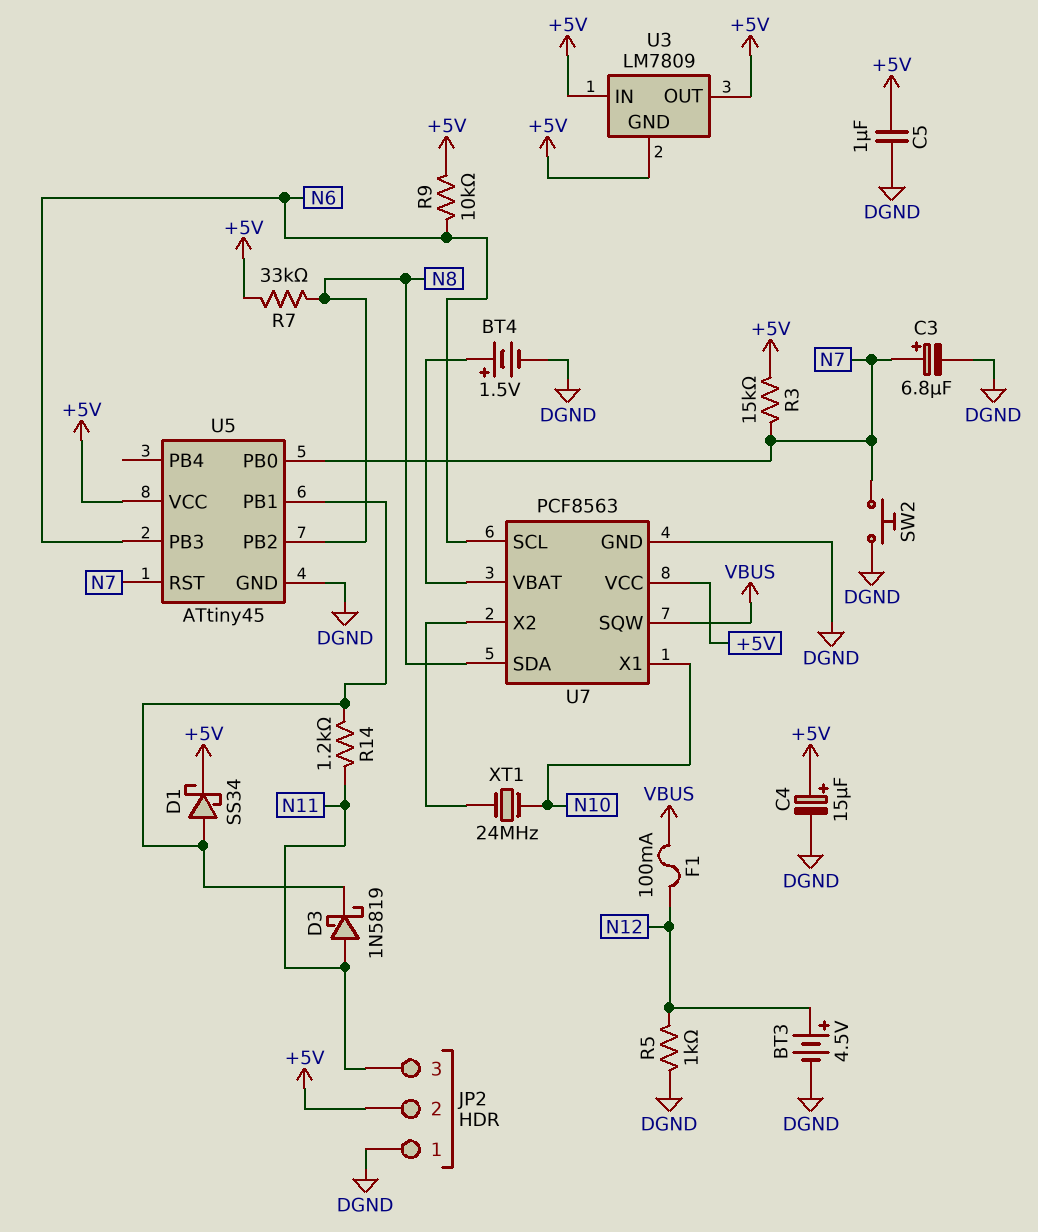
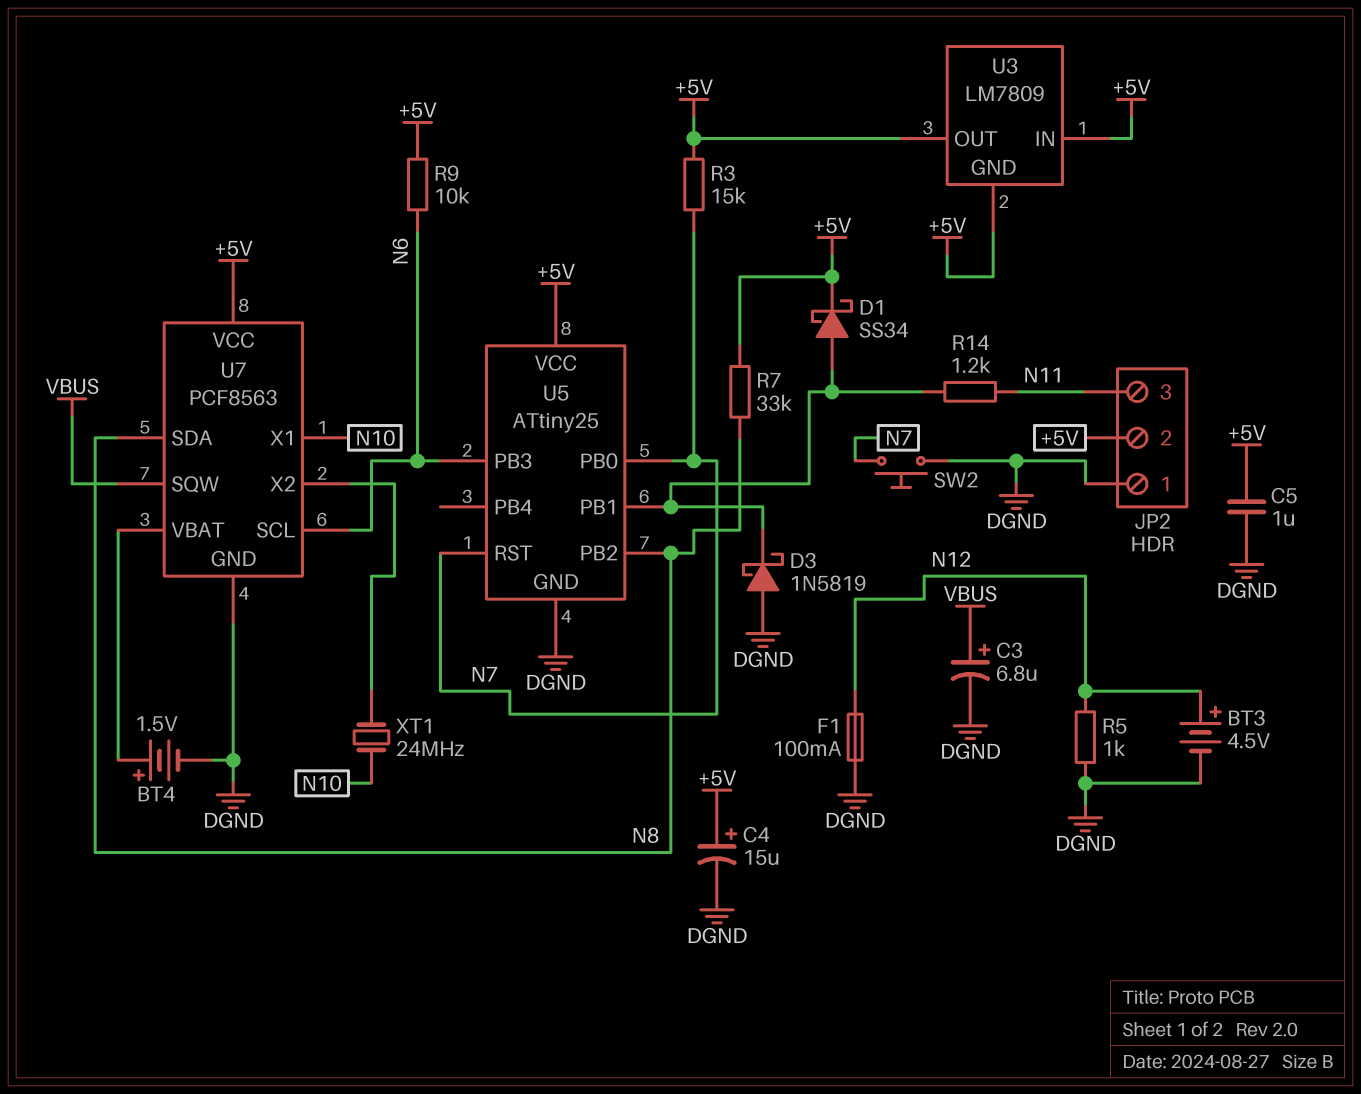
C3: 6.8uF (plus N7, minus DGND) -> 6.8uF (plus VBUS, minus DGND)
D3: schottky 1N5819 (A N11, K U5/PB1) -> schottky 1N5819 (A DGND, K U5/PB1)
F1: 100mA (N12, VBUS) -> 100mA (DGND, N12)
U5: ATtiny45 -> ATtiny25

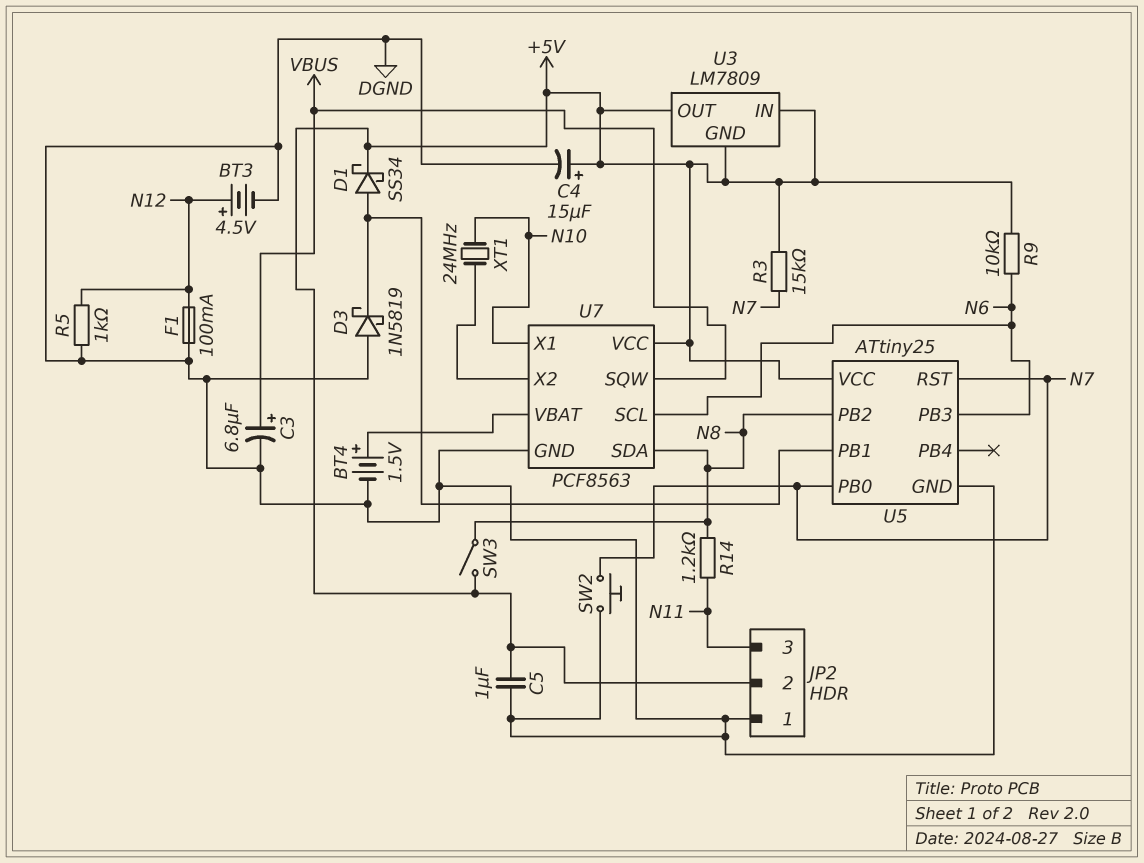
R7: 33k (+5V, N8) -> none
R14: 1.2k (N11, U5/PB1) -> 1.2k (N8, N11)
SW3: none -> switch (+5V, N8)

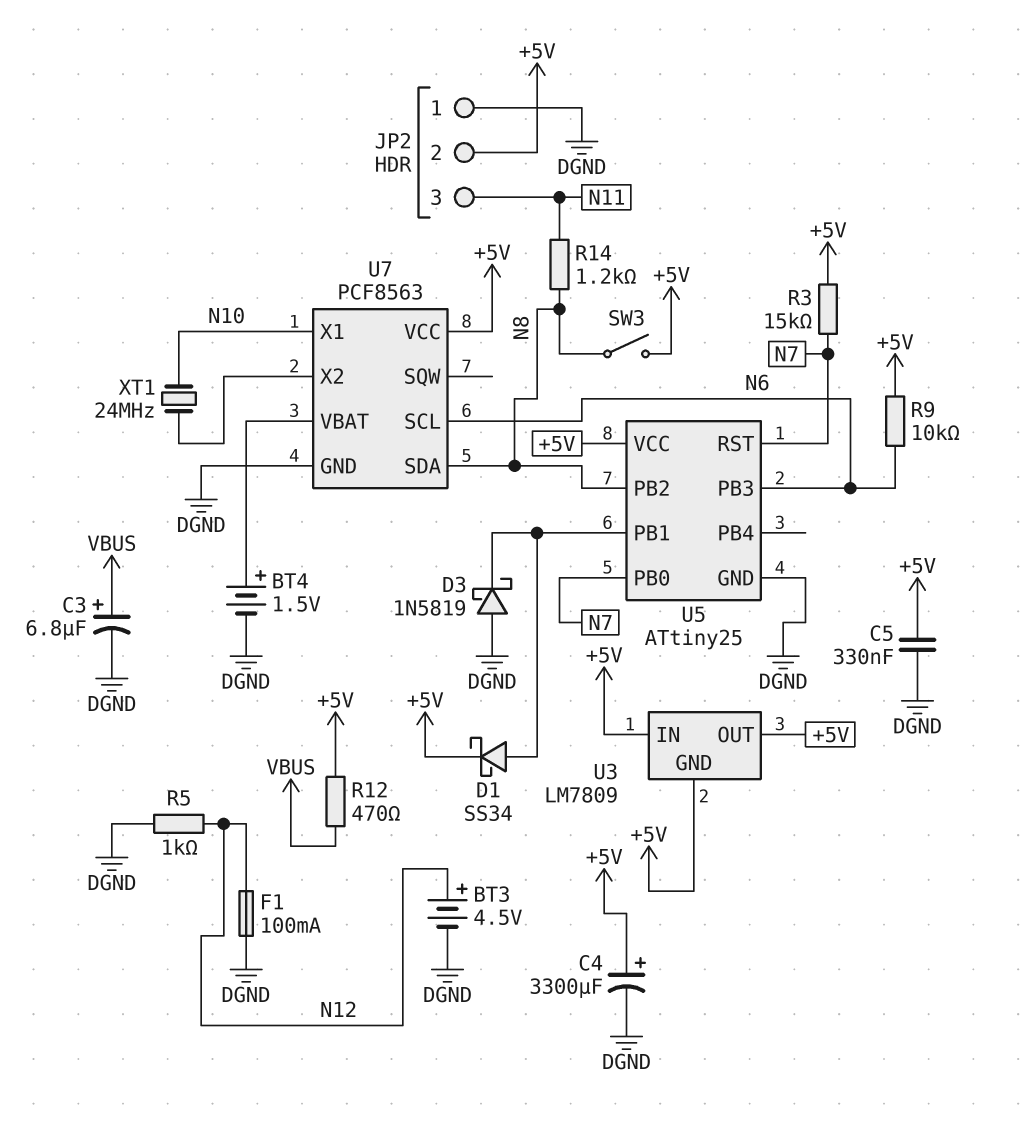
C4: 15uF (plus +5V, minus DGND) -> 3300uF (plus +5V, minus DGND)
C5: 1uF (+5V, DGND) -> 330nF (+5V, DGND)
R12: none -> 470 (+5V, VBUS)
SW2: button (DGND, N7) -> none
U7 pin SQW: VBUS -> none

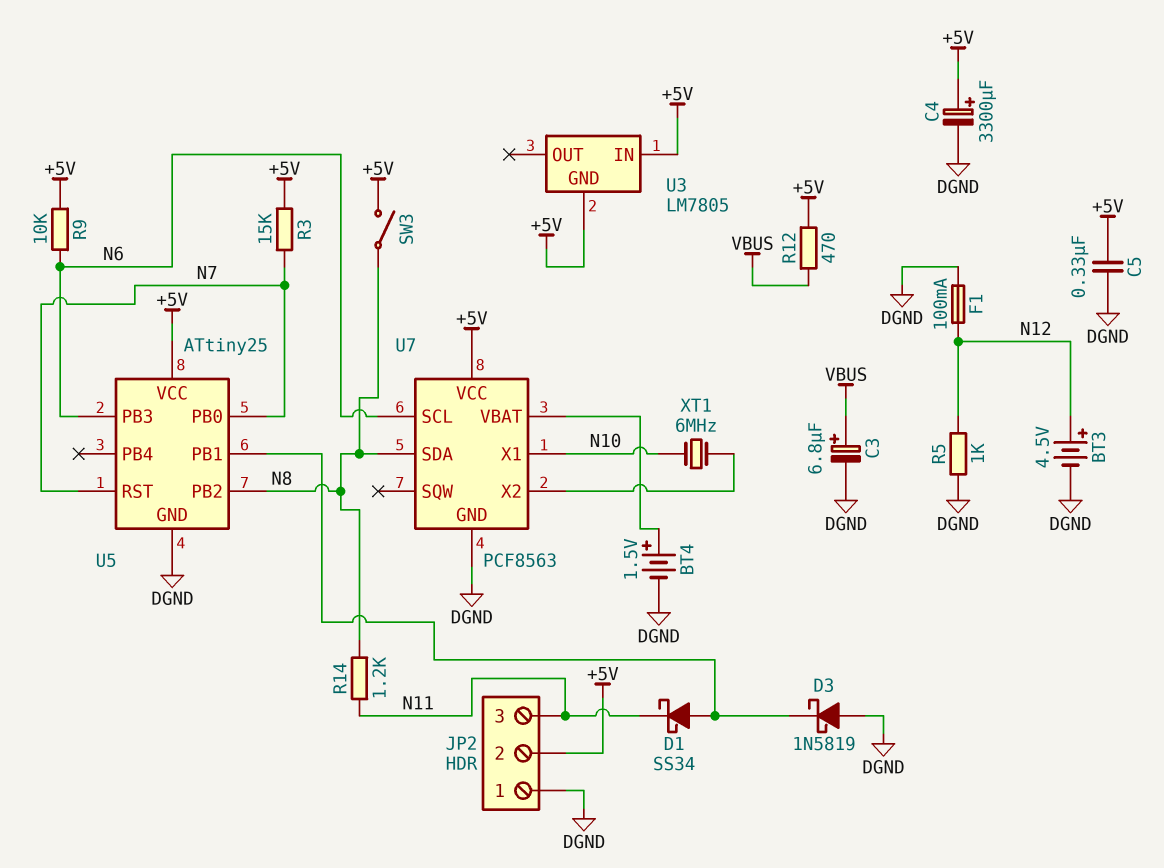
D1: schottky SS34 (A U5/PB1, K +5V) -> schottky SS34 (A U5/PB1, K N11)
U3: LM7809 -> LM7805
U3 pin OUT: +5V -> none
XT1: 24MHz (N10, U7/X2) -> 6MHz (N10, U7/X2)

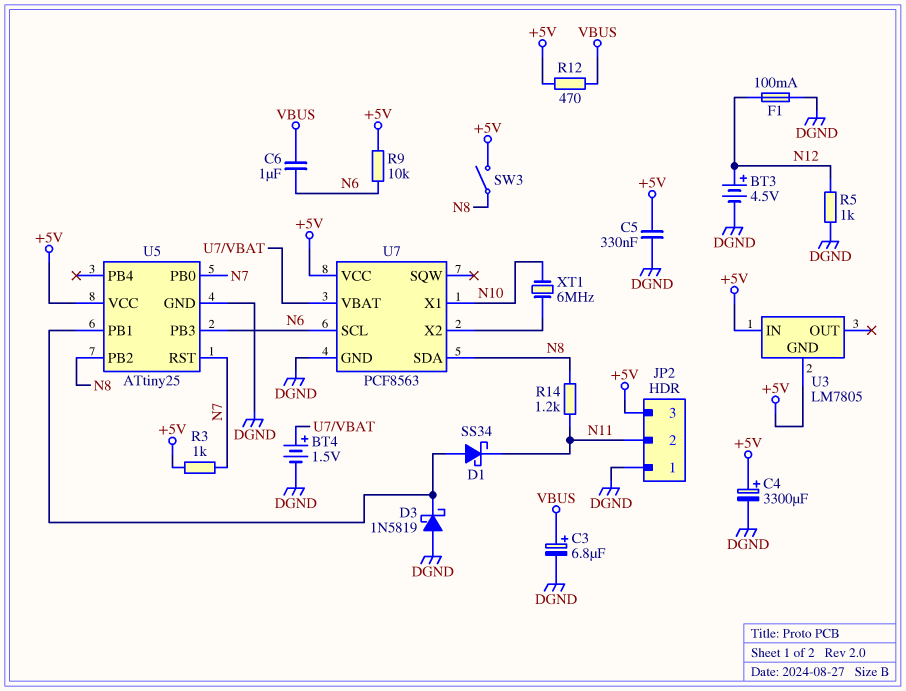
C6: none -> 1uF (N6, VBUS)
JP2 pin 2: +5V -> N11
JP2 pin 3: N11 -> +5V
R3: 15k (+5V, N7) -> 1k (+5V, N7)

